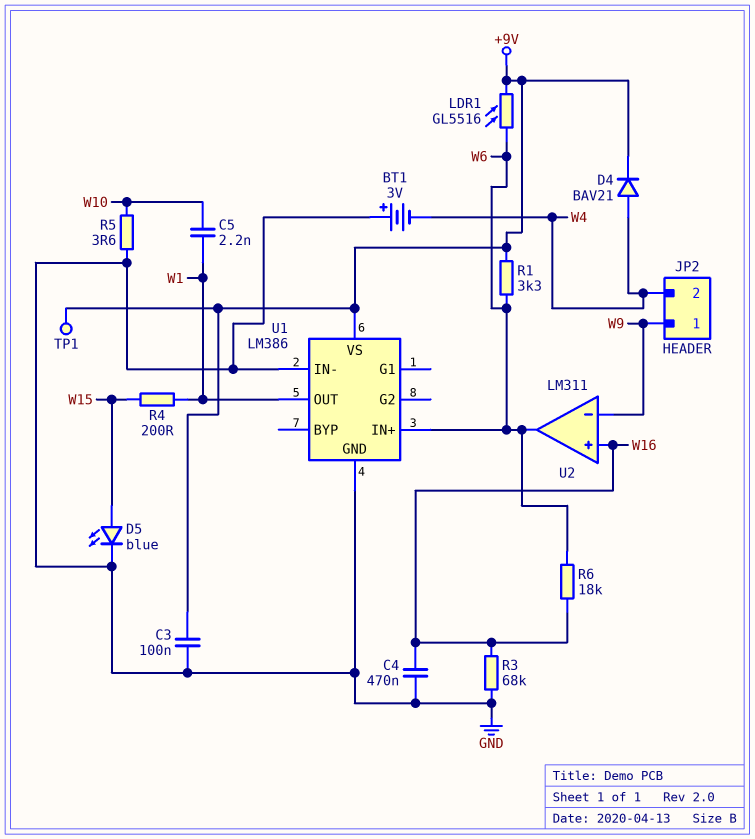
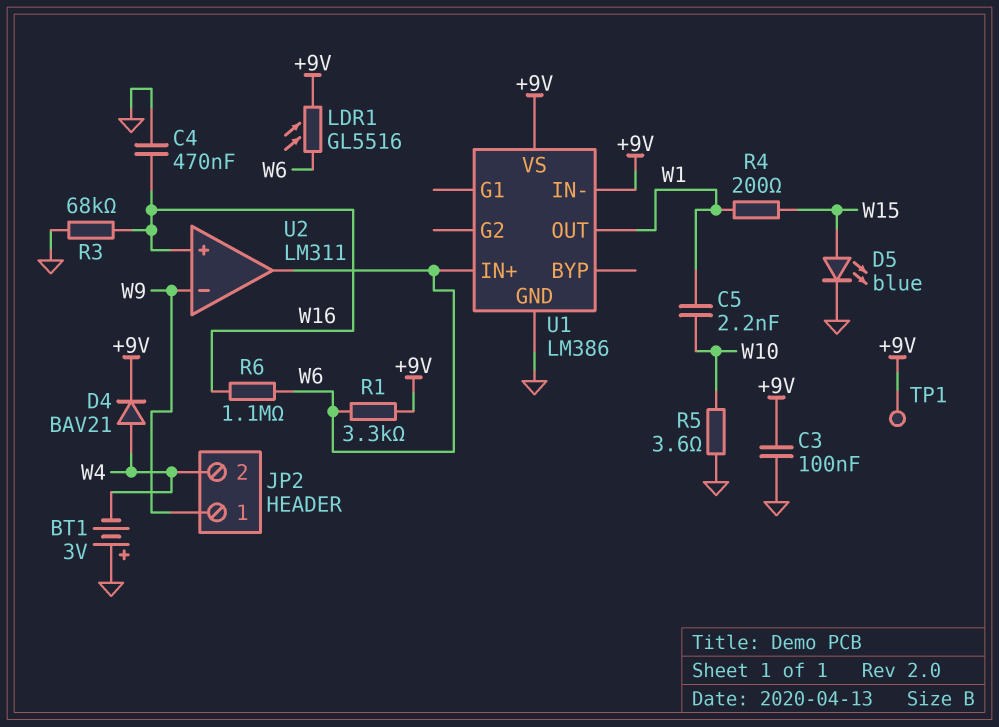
R6: 18k (W6, W16) -> 1.1M (W6, W16)
U1 pin IN-: GND -> +9V

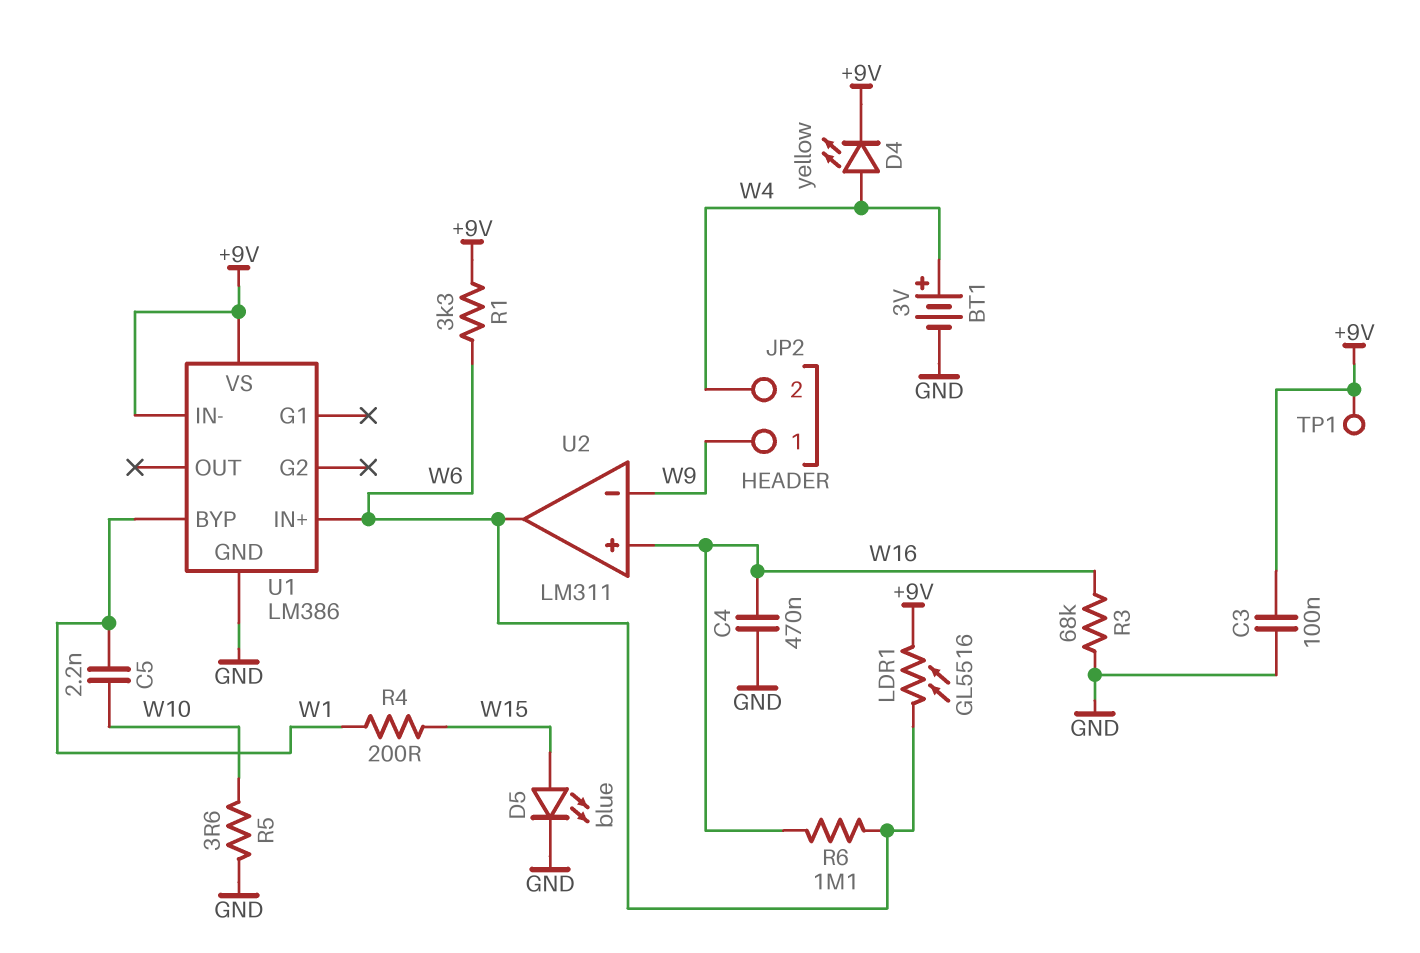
BT1: 3V (plus GND, minus W4) -> 3V (plus W4, minus GND)
D4: diode BAV21 (A W4, K +9V) -> LED yellow (A W4, K +9V)
U1 pin BYP: none -> W1
U1 pin OUT: W1 -> none

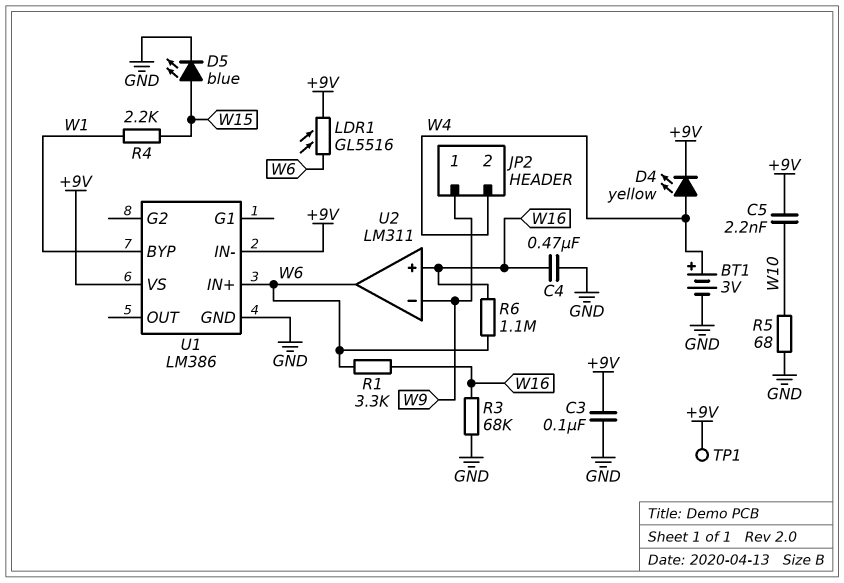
C5: 2.2nF (W1, W10) -> 2.2nF (+9V, W10)
R1: 3.3k (+9V, W6) -> 3.3k (W6, W16)
R4: 200 (W1, W15) -> 2.2k (W1, W15)
R5: 3.6 (GND, W10) -> 68 (GND, W10)

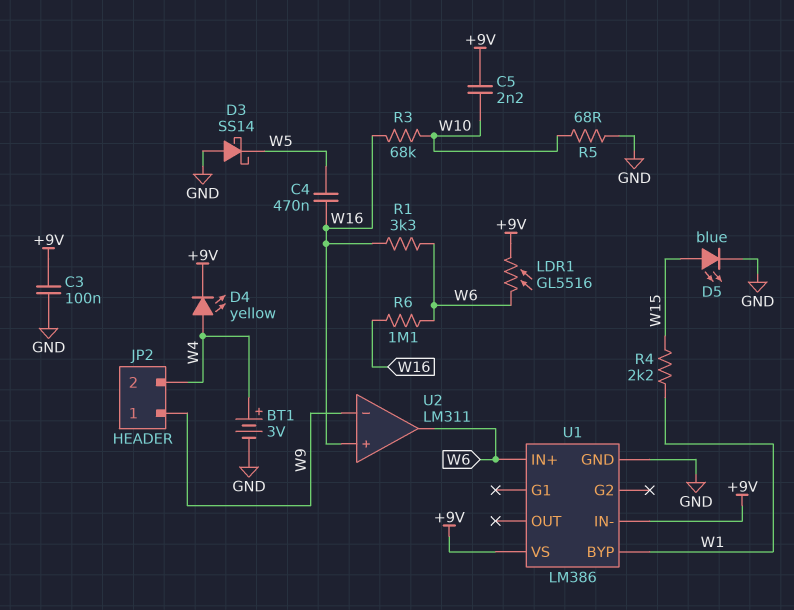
C4: 470nF (GND, W16) -> 470nF (W5, W16)
D3: none -> schottky SS14 (A GND, K W5)
R3: 68k (GND, W16) -> 68k (W10, W16)
TP1: test point (+9V) -> none

